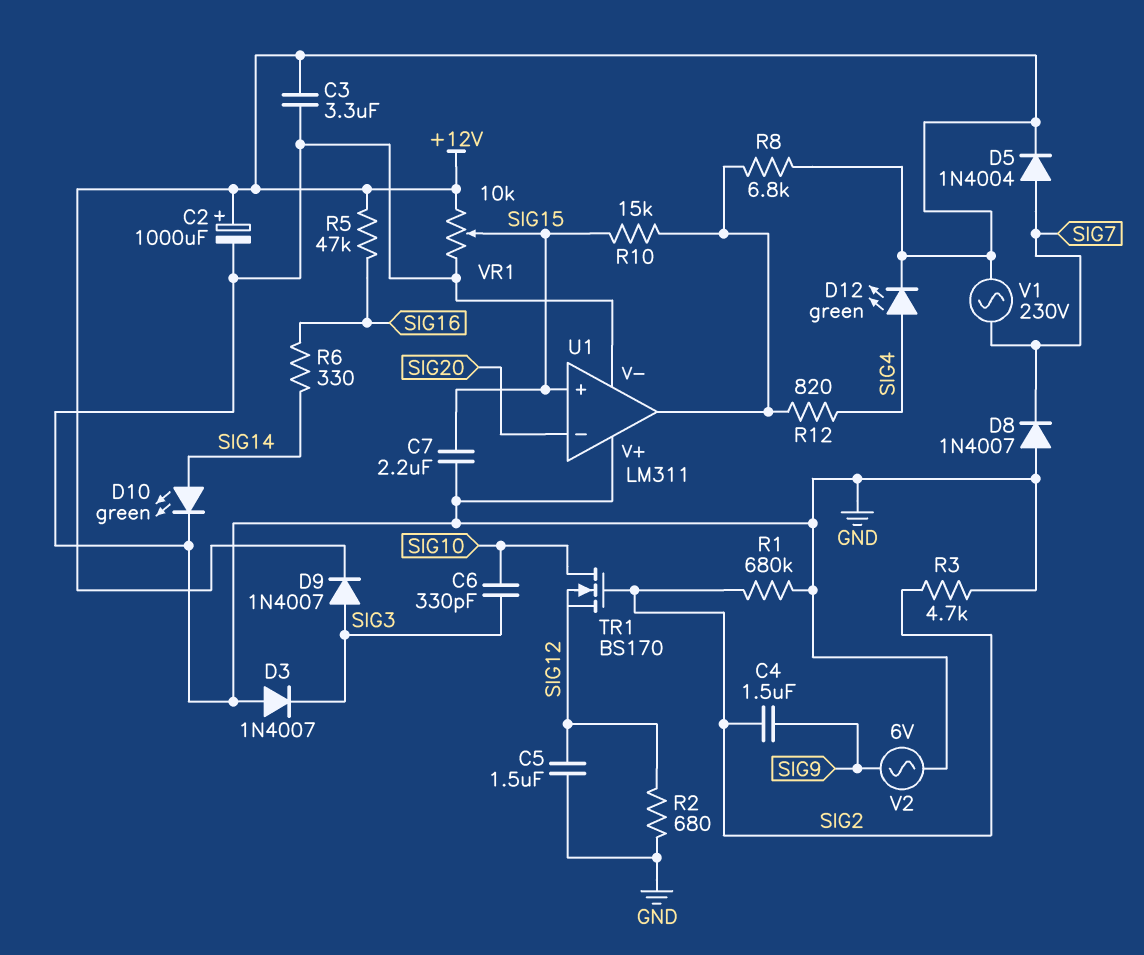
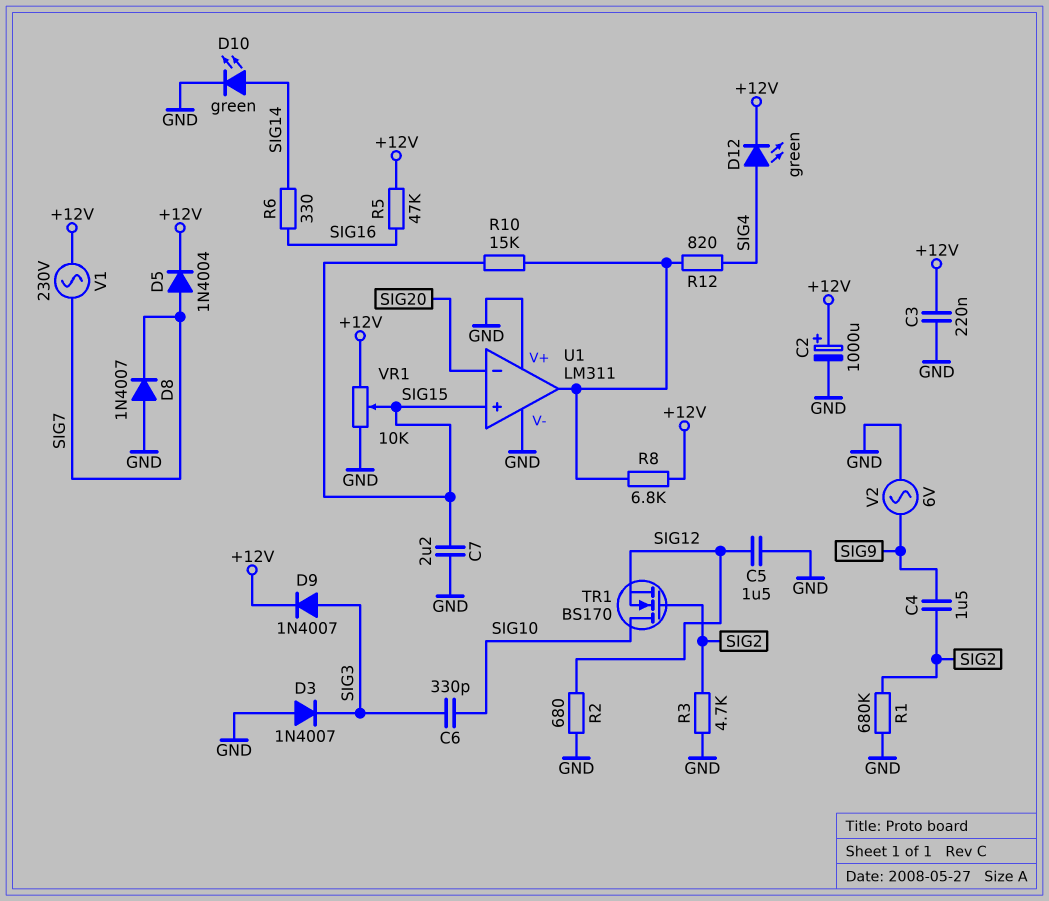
C3: 3.3uF (+12V, GND) -> 220nF (+12V, GND)

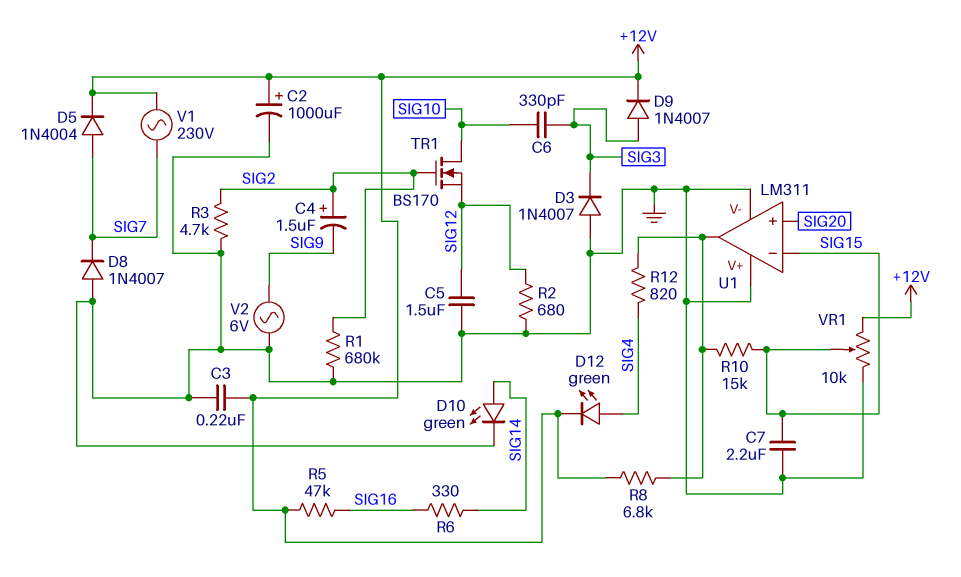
C4: 1.5uF (SIG2, SIG9) -> 1.5uF (plus SIG2, minus SIG9)
U1 pin in+: SIG15 -> SIG20
U1 pin in-: SIG20 -> SIG15

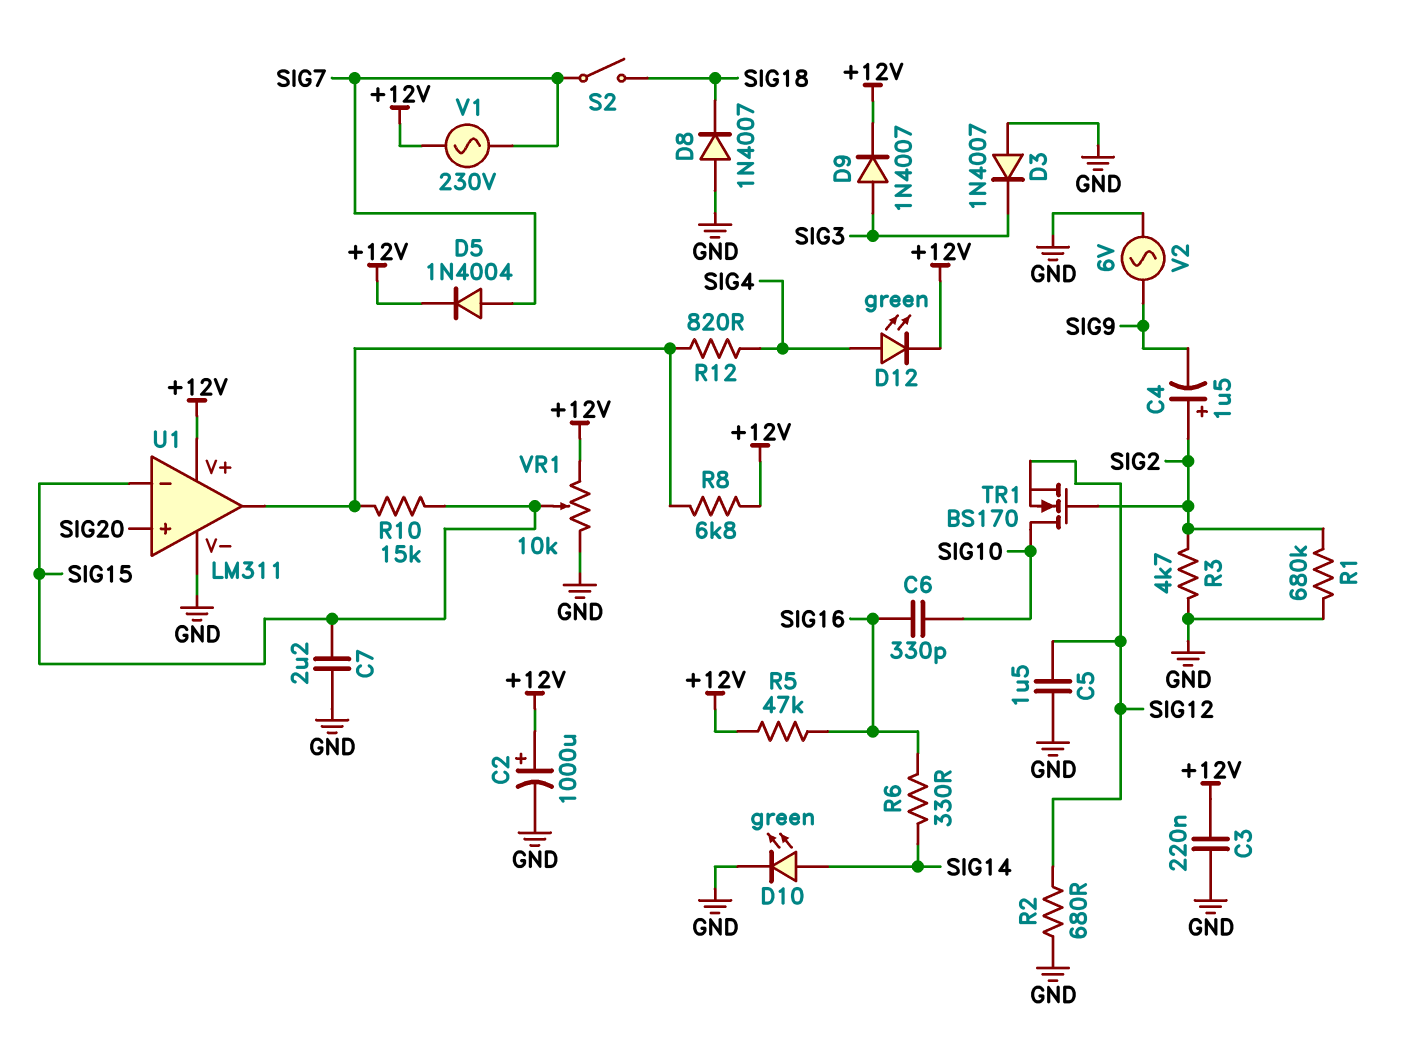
C6: 330pF (SIG3, SIG10) -> 330pF (SIG10, SIG16)
D8: diode 1N4007 (A GND, K SIG7) -> diode 1N4007 (A GND, K SIG18)
S2: none -> switch (SIG7, SIG18)
U1 pin V+: GND -> +12V

